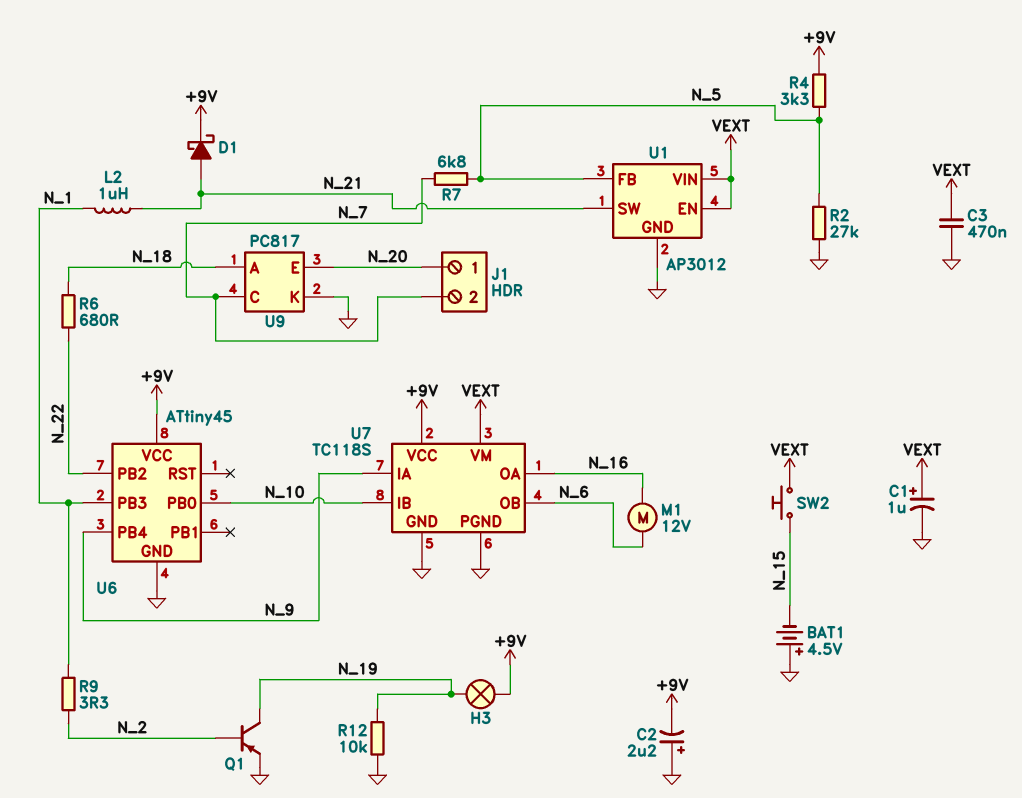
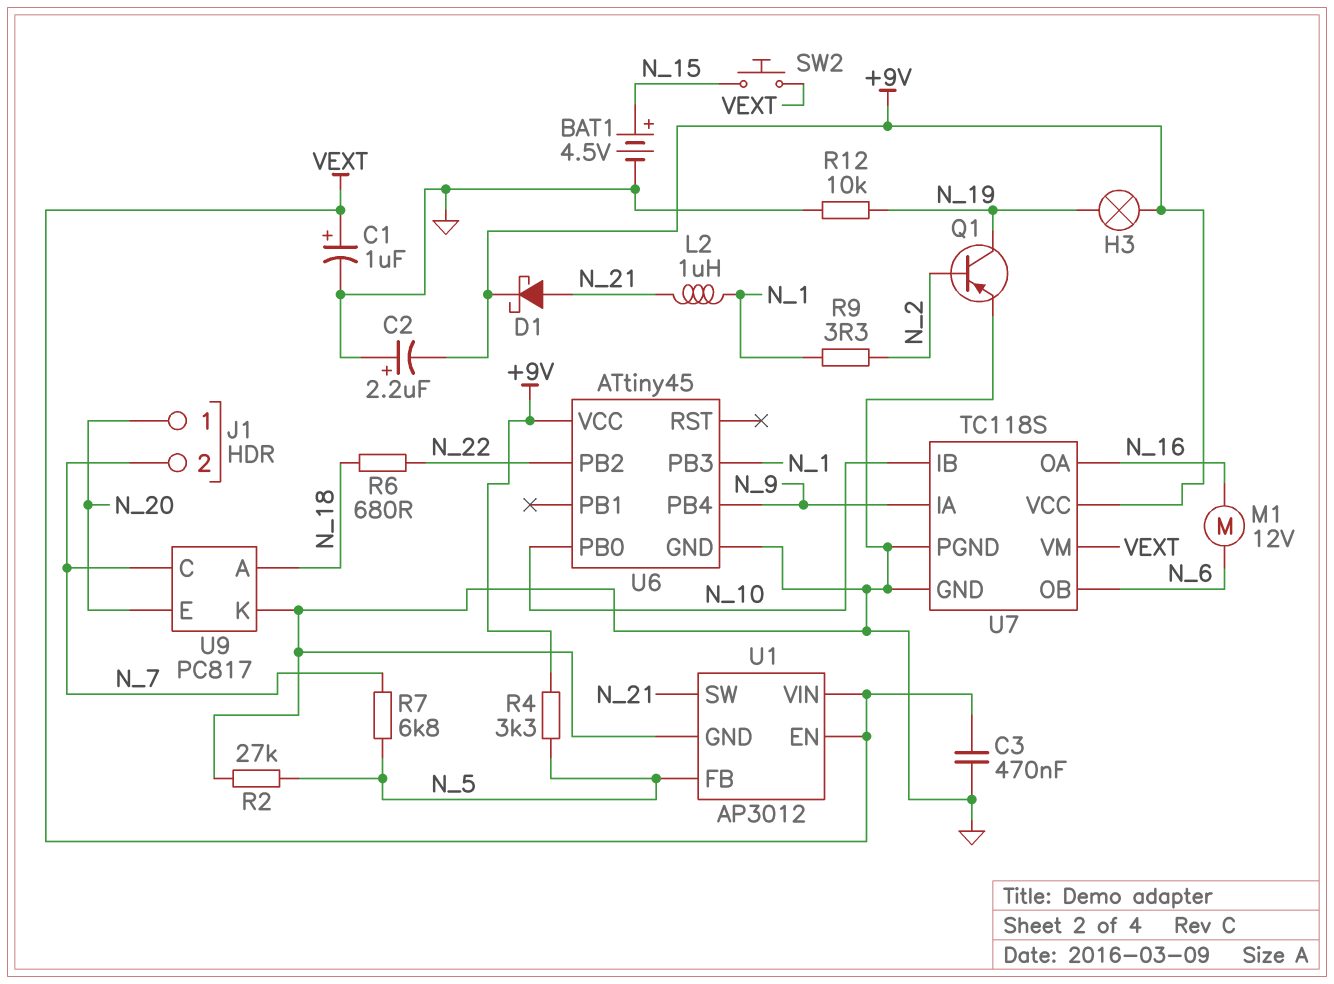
BAT1: 4.5V (plus GND, minus N_15) -> 4.5V (plus N_15, minus GND)

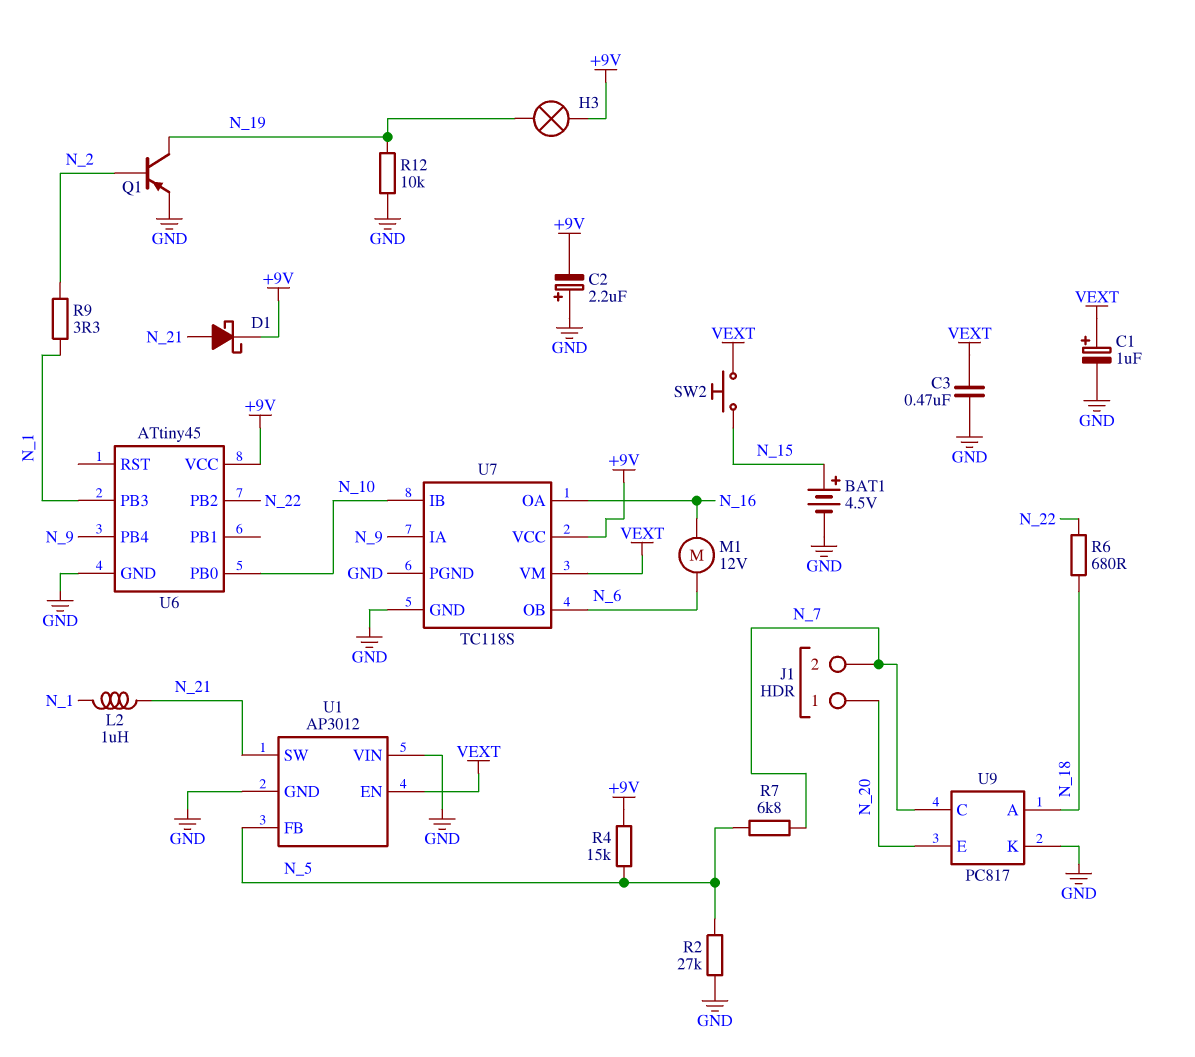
R4: 3.3k (+9V, N_5) -> 15k (+9V, N_5)
U1 pin VIN: VEXT -> GND

